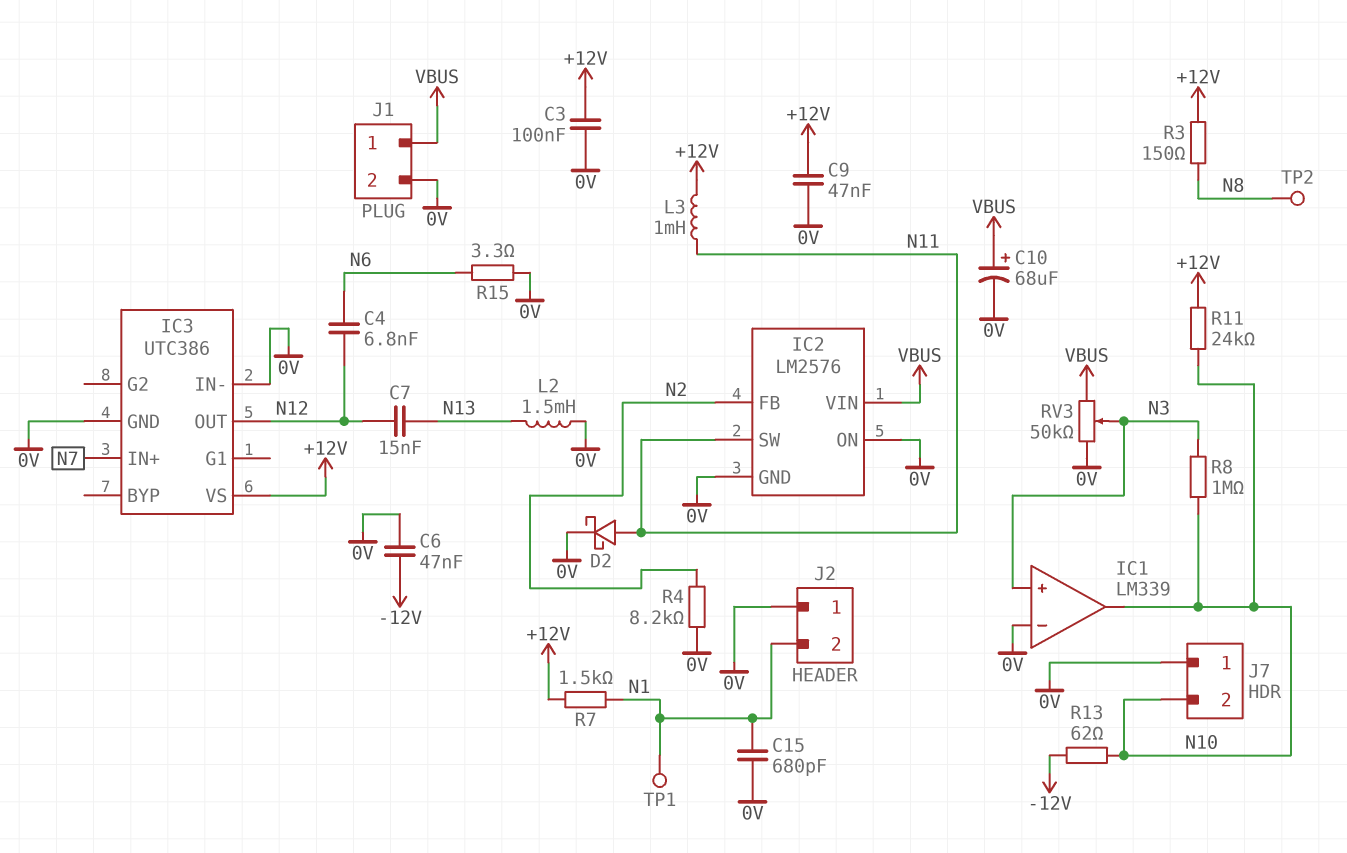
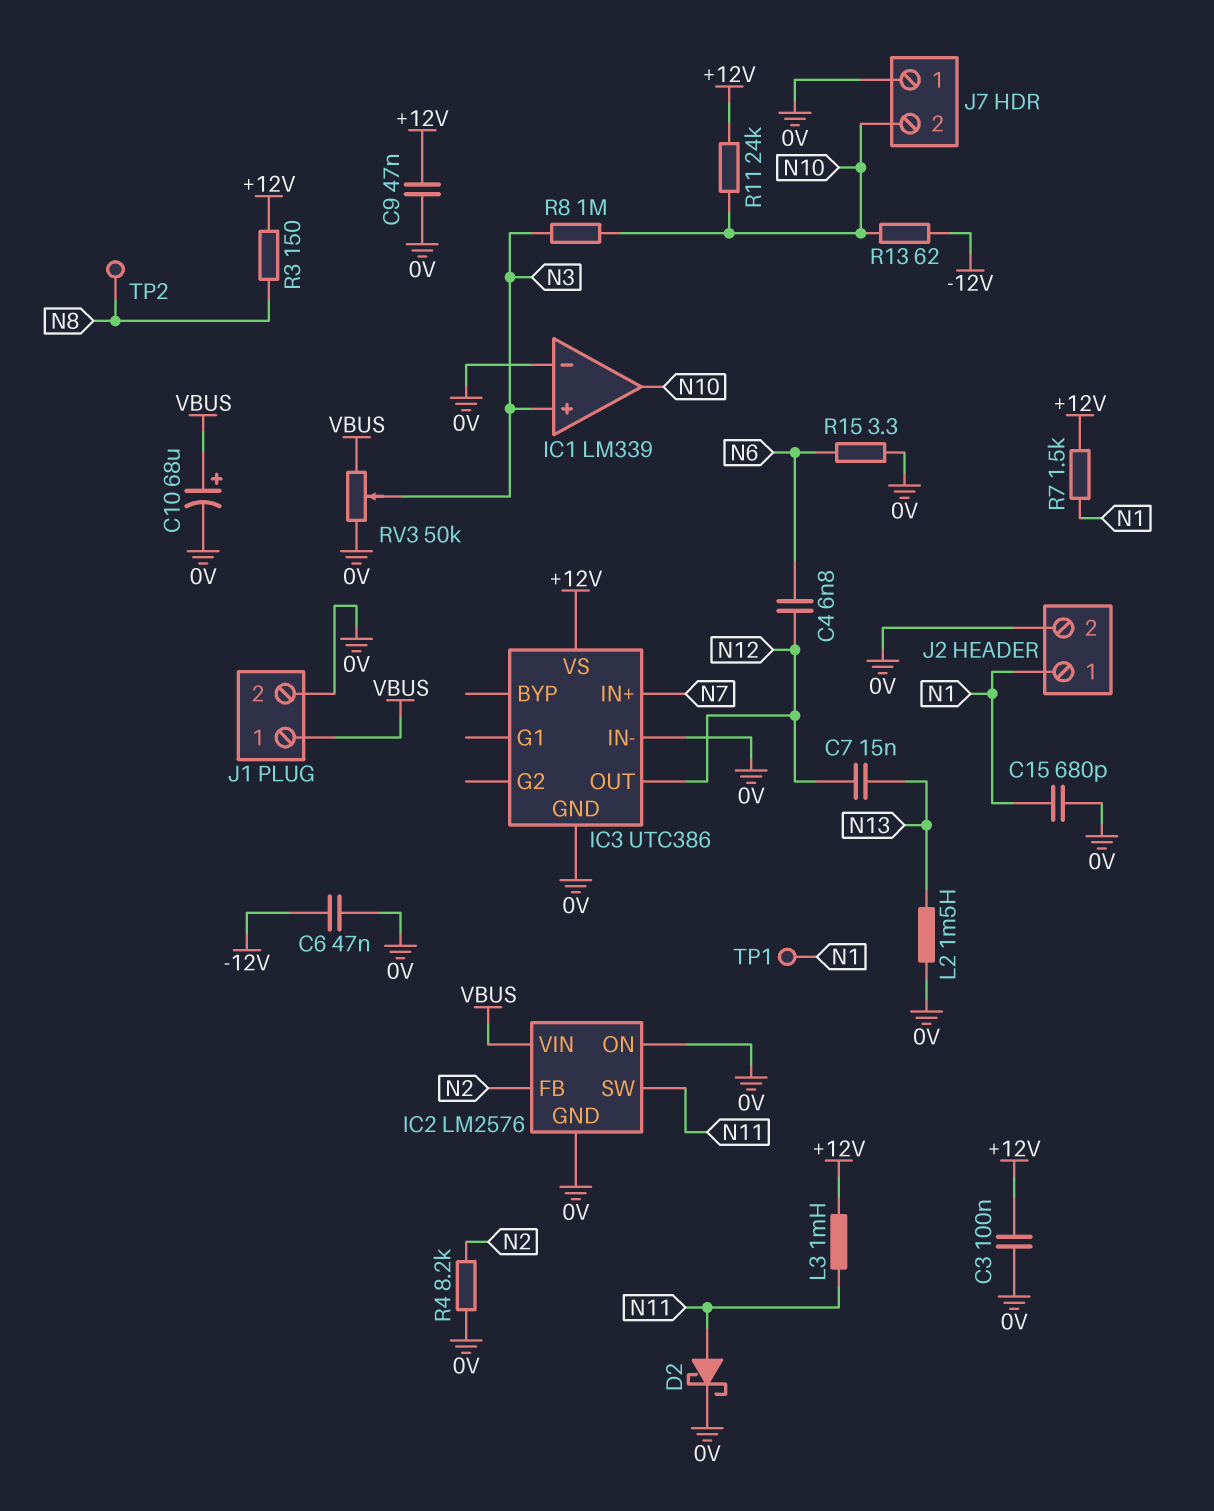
J2 pin 1: 0V -> N1
J2 pin 2: N1 -> 0V

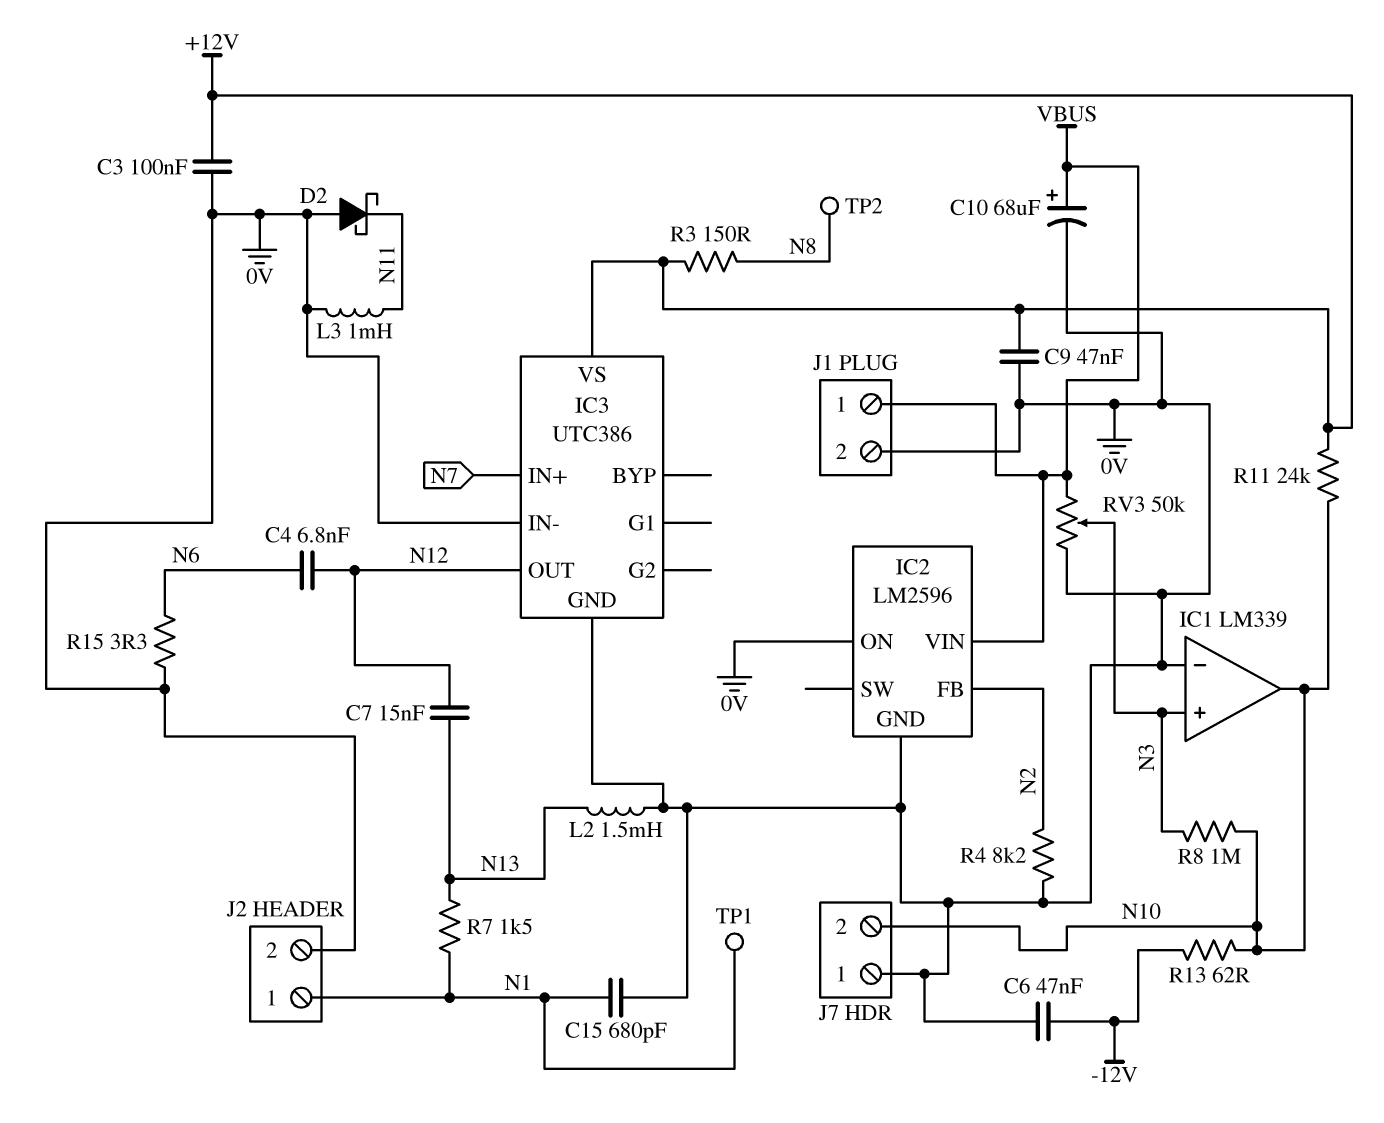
D2: schottky (A N11, K 0V) -> schottky (A 0V, K N11)
IC2: LM2576 -> LM2596
IC2 pin SW: N11 -> none
L3: 1mH (+12V, N11) -> 1mH (0V, N11)
R7: 1.5k (+12V, N1) -> 1.5k (N1, N13)

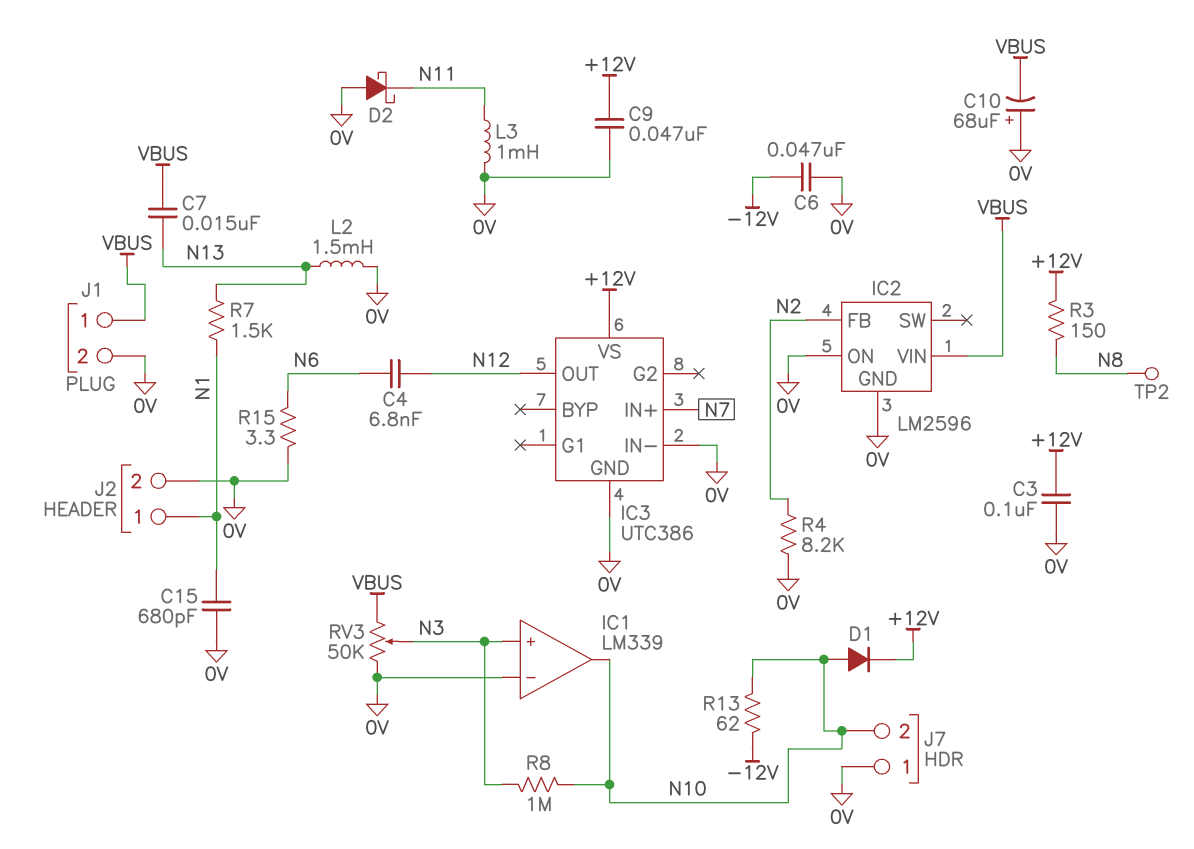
C7: 15nF (N12, N13) -> 15nF (N13, VBUS)
C10: 68uF (plus VBUS, minus 0V) -> 68uF (plus 0V, minus VBUS)
D1: none -> diode (A N10, K +12V)
R11: 24k (+12V, N10) -> none
TP1: test point (N1) -> none

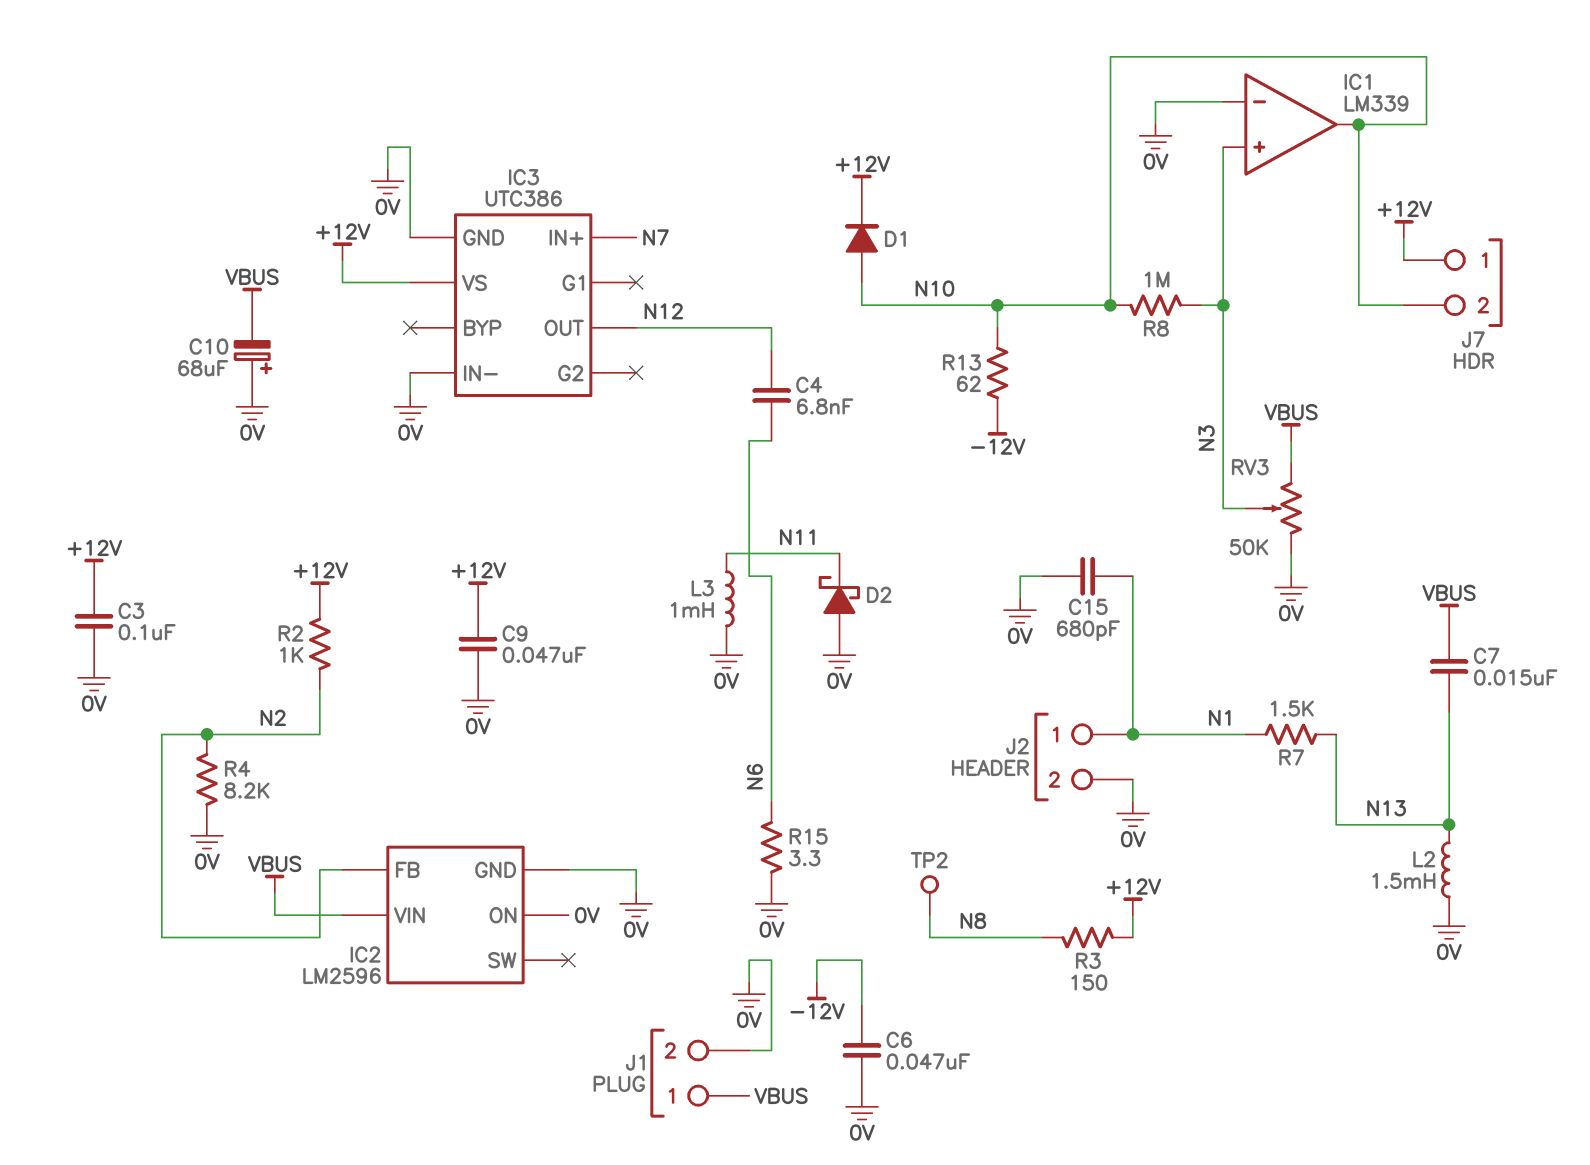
J7 pin 1: 0V -> +12V
R2: none -> 1k (+12V, N2)

